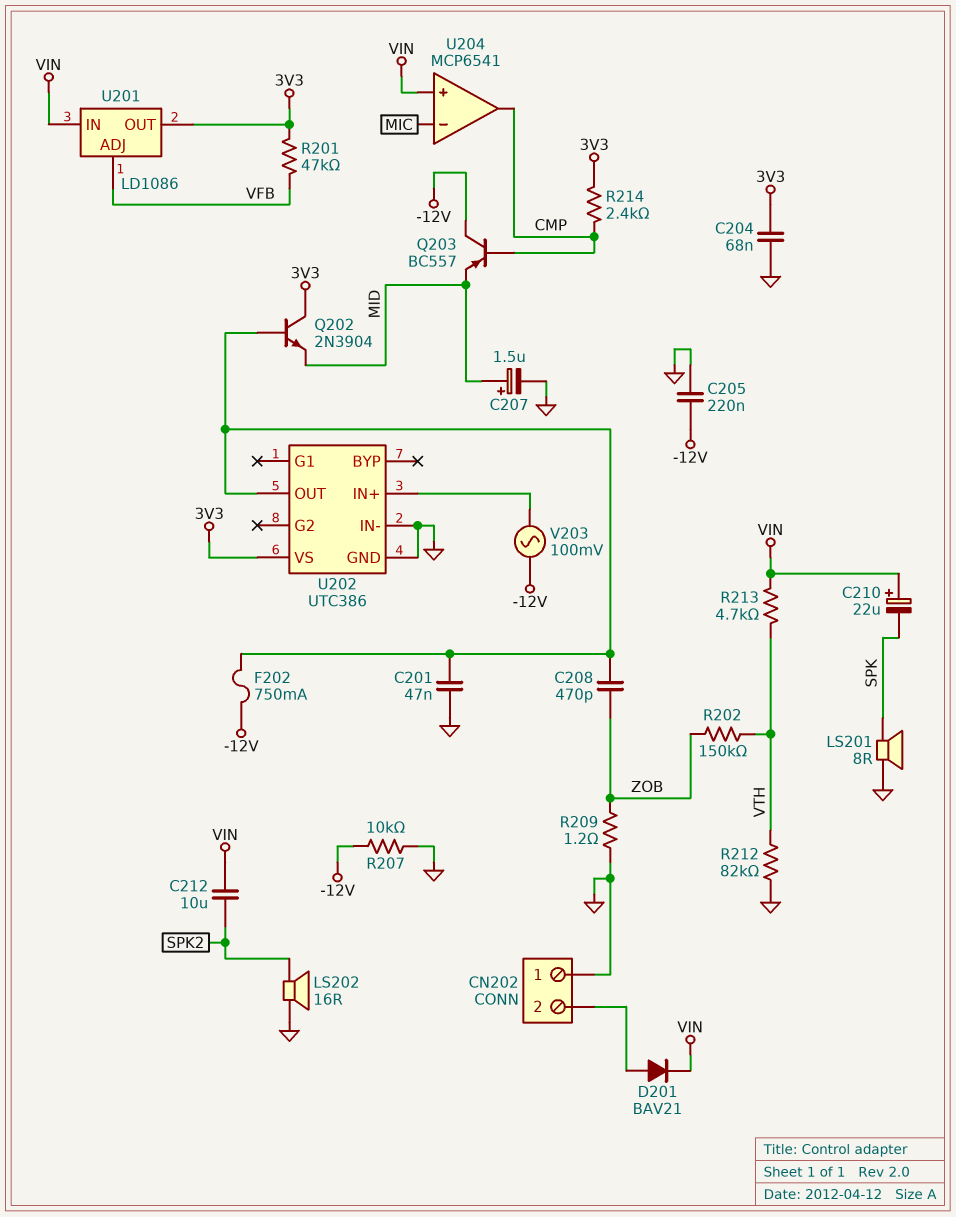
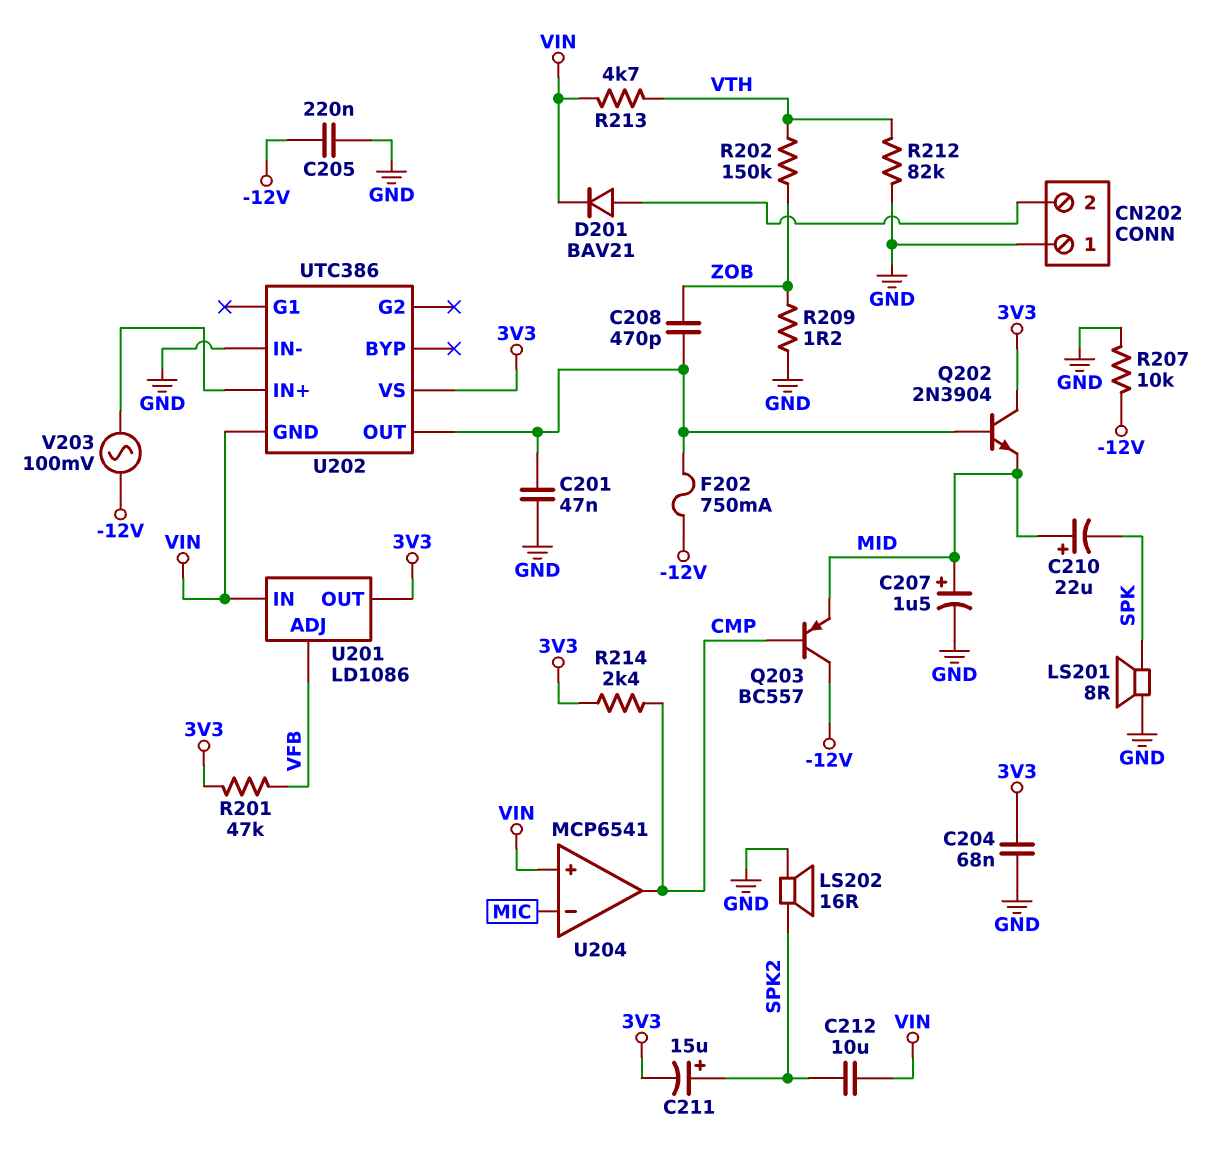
C210: 22uF (plus VIN, minus SPK) -> 22uF (plus MID, minus SPK)
C211: none -> 15uF (plus SPK2, minus 3V3)
U202 pin GND: GND -> VIN

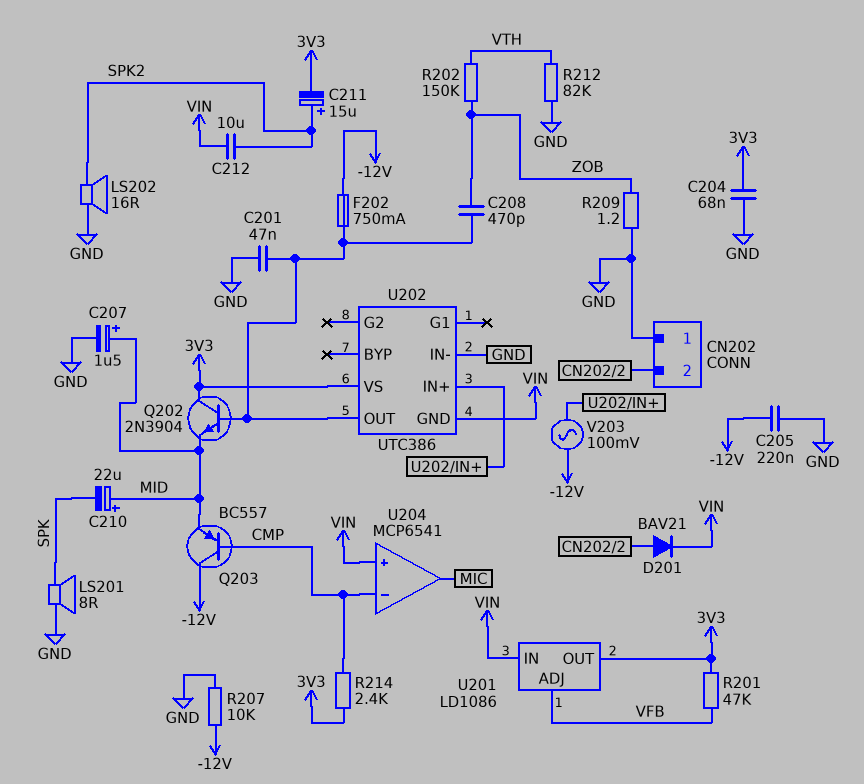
R213: 4.7k (VIN, VTH) -> none
U204 pin in-: MIC -> CMP
U204 pin out: CMP -> MIC

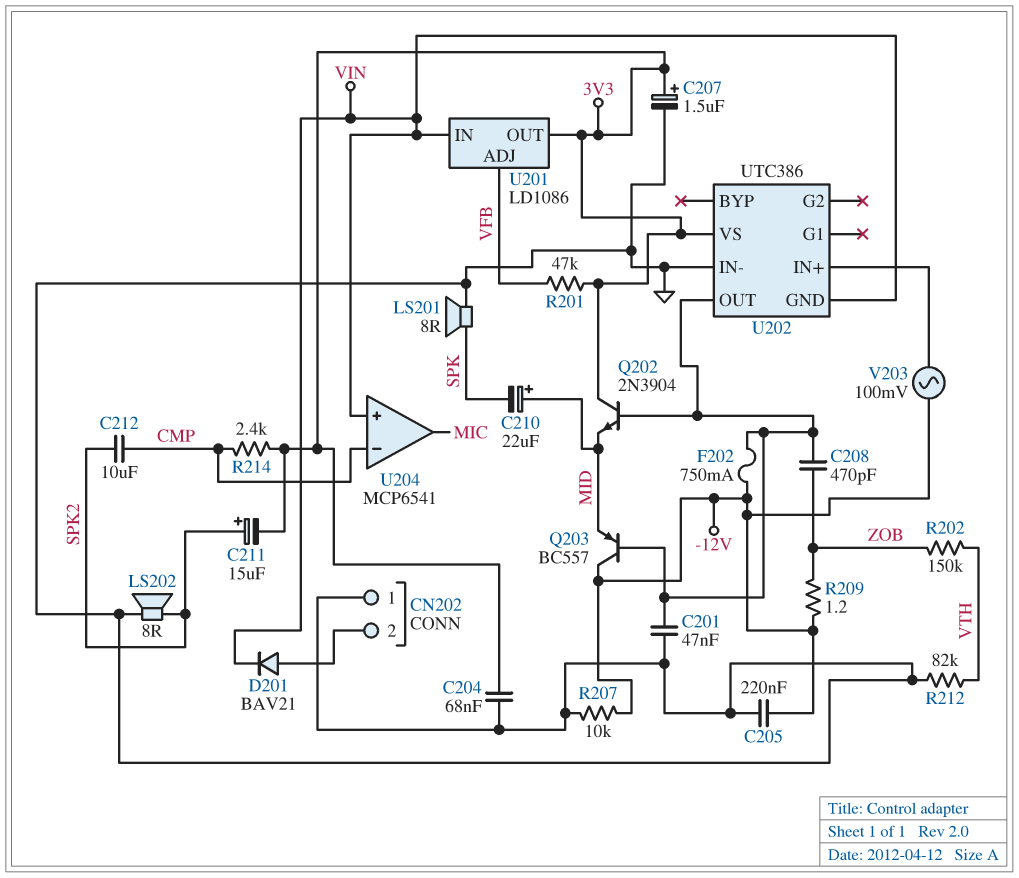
C207: 1.5uF (plus MID, minus GND) -> 1.5uF (plus 3V3, minus GND)
C212: 10uF (SPK2, VIN) -> 10uF (CMP, SPK2)
LS202: speaker 16R (GND, SPK2) -> speaker 8R (GND, SPK2)
Q203: PNP BC557 (B CMP, C -12V, E MID) -> PNP BC557 (B U202/OUT, C -12V, E MID)
R209: 1.2 (GND, ZOB) -> 1.2 (-12V, ZOB)

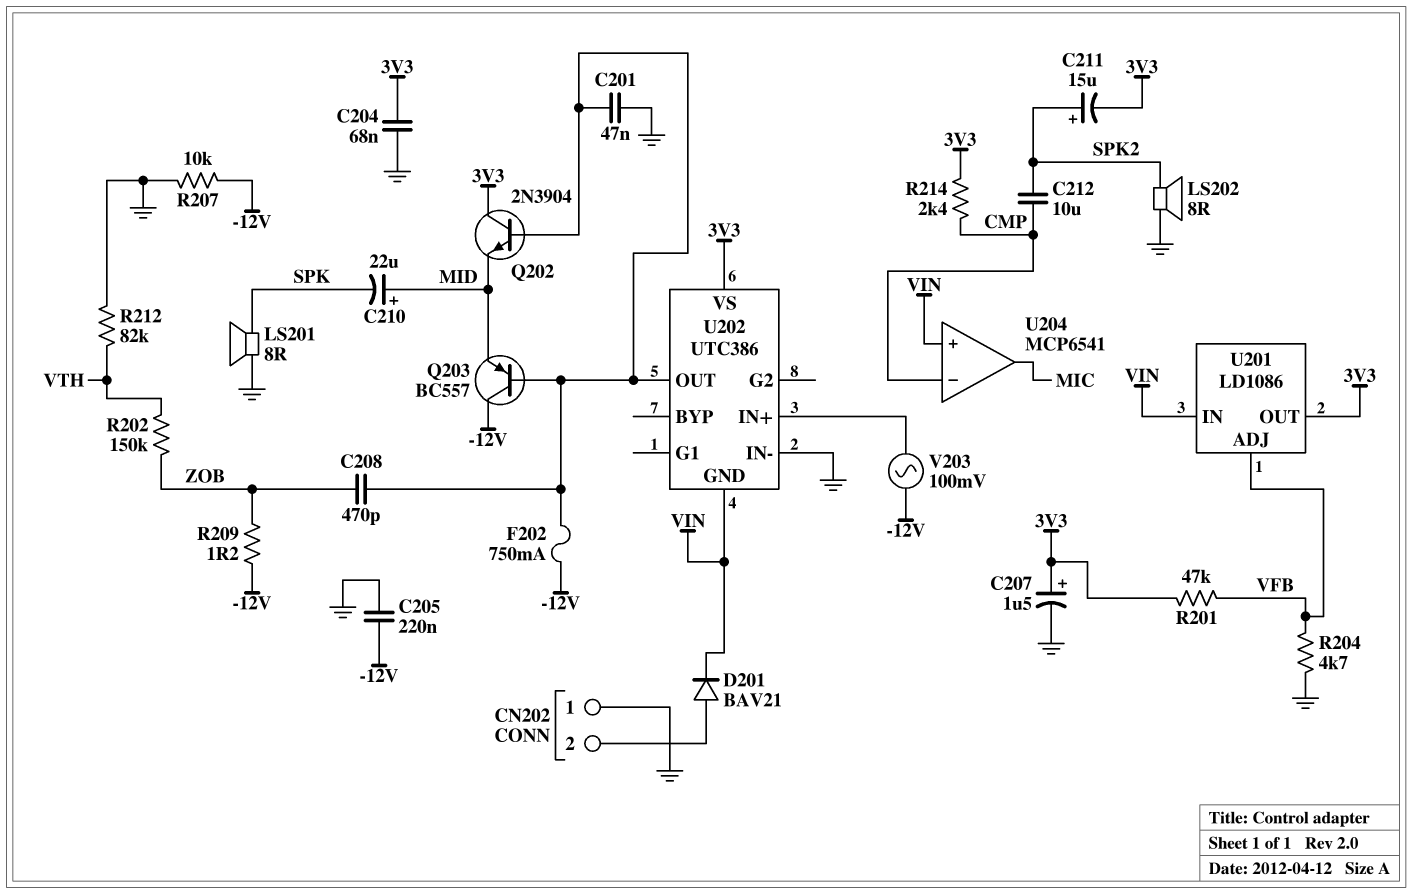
R204: none -> 4.7k (GND, VFB)

